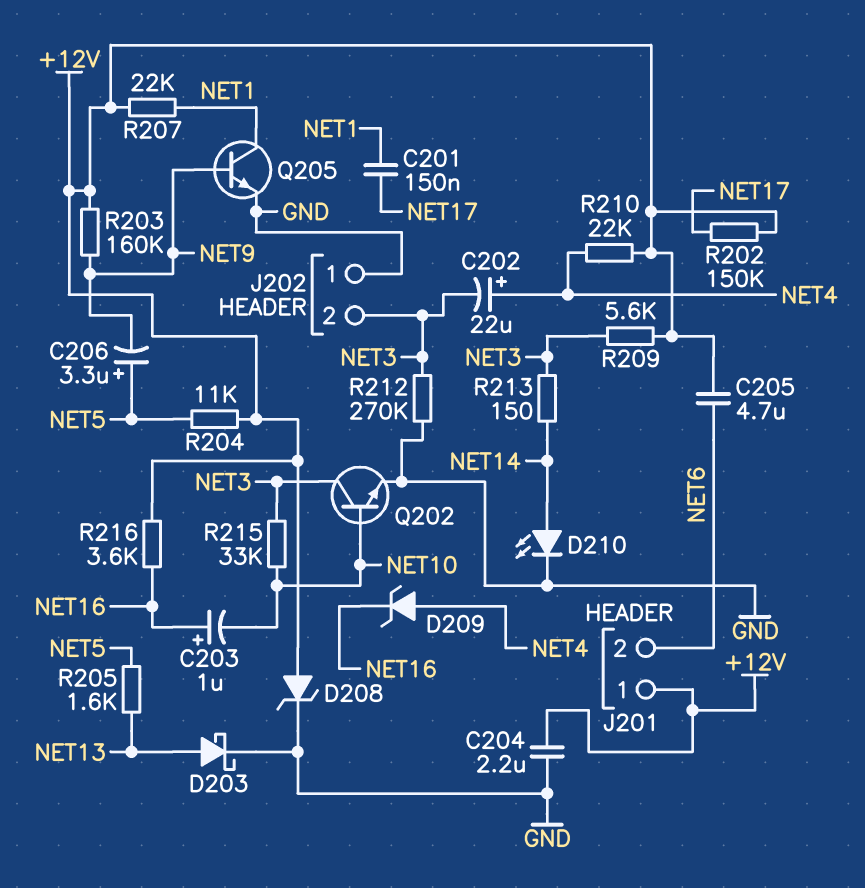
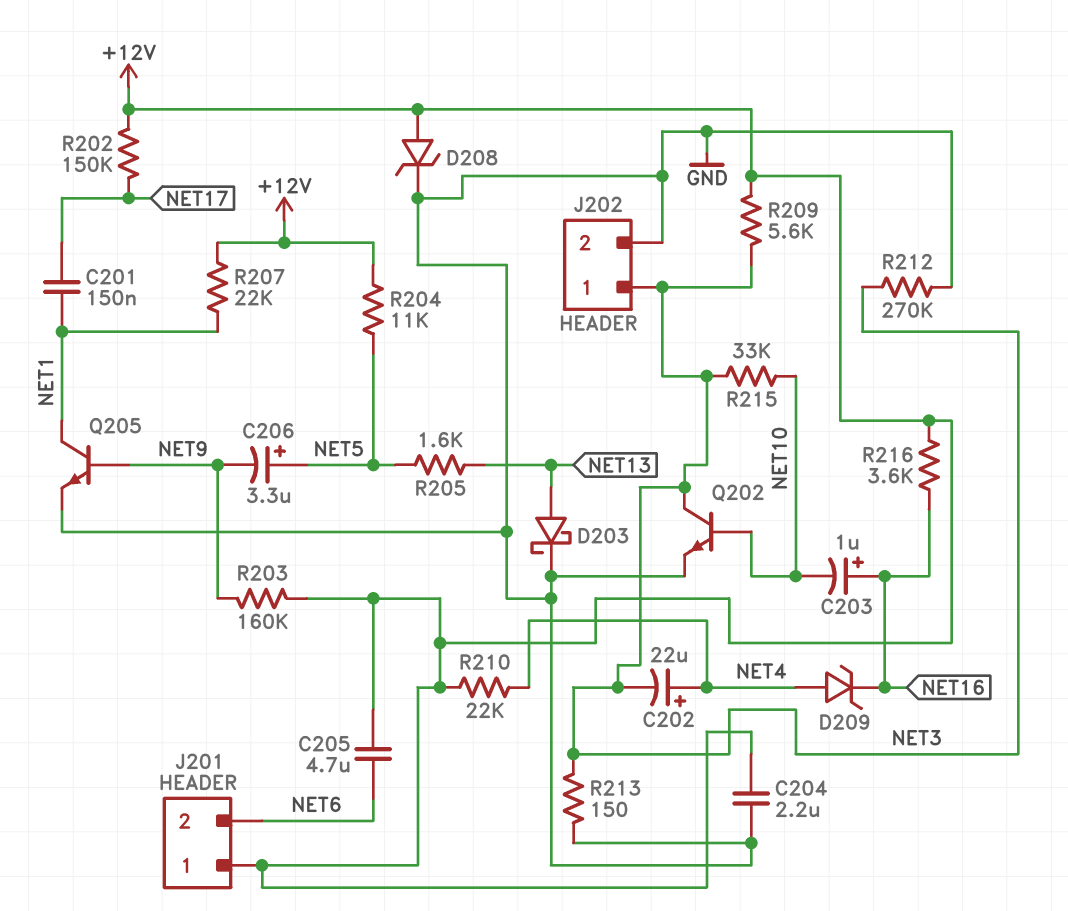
D210: LED (A NET14, K GND) -> none
J202 pin 1: GND -> NET3
J202 pin 2: NET3 -> GND
R213: 150 (NET3, NET14) -> 150 (GND, NET3)

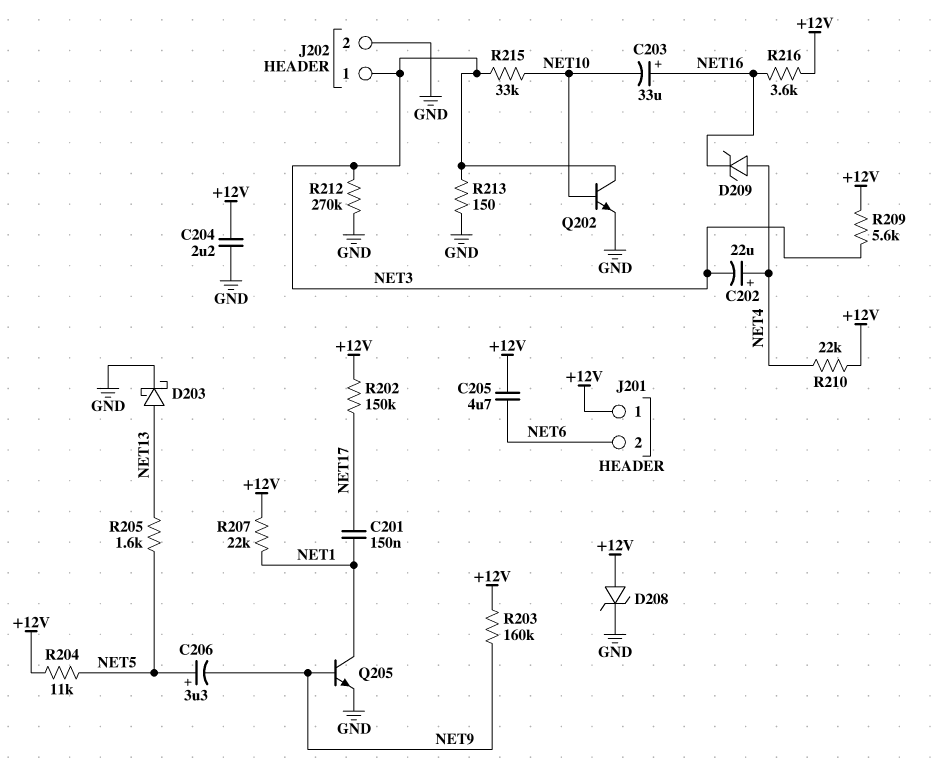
C203: 1uF (plus NET16, minus NET10) -> 33uF (plus NET16, minus NET10)

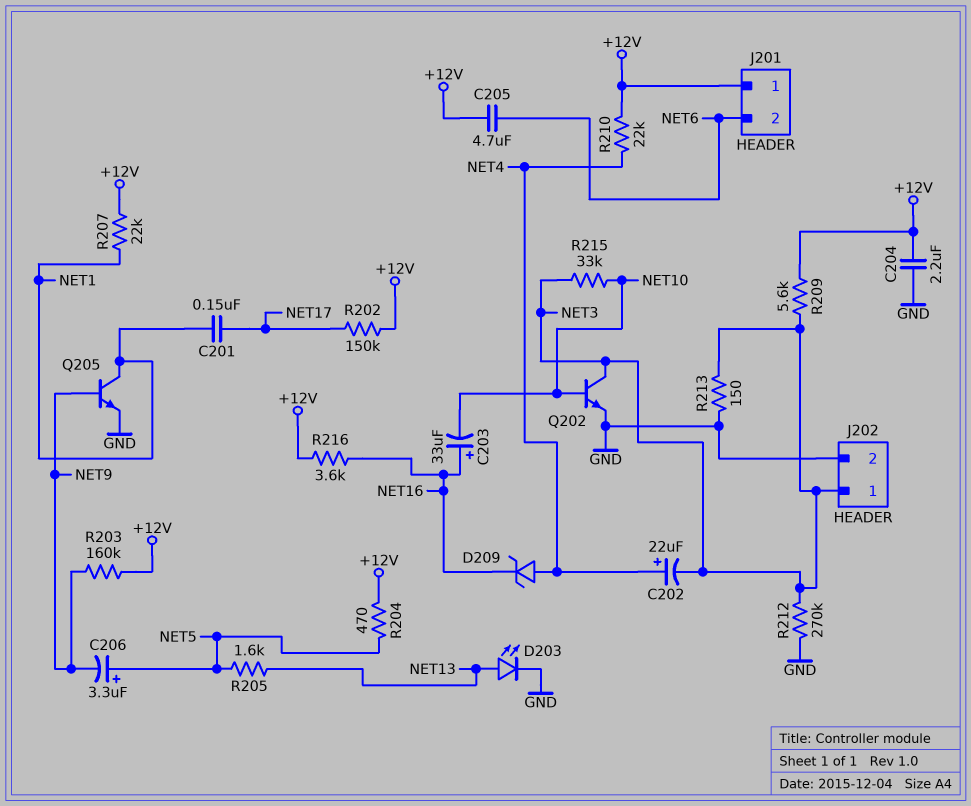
D203: schottky (A NET13, K GND) -> LED (A NET13, K GND)
D208: zener (A +12V, K GND) -> none
R204: 11k (+12V, NET5) -> 470 (+12V, NET5)

